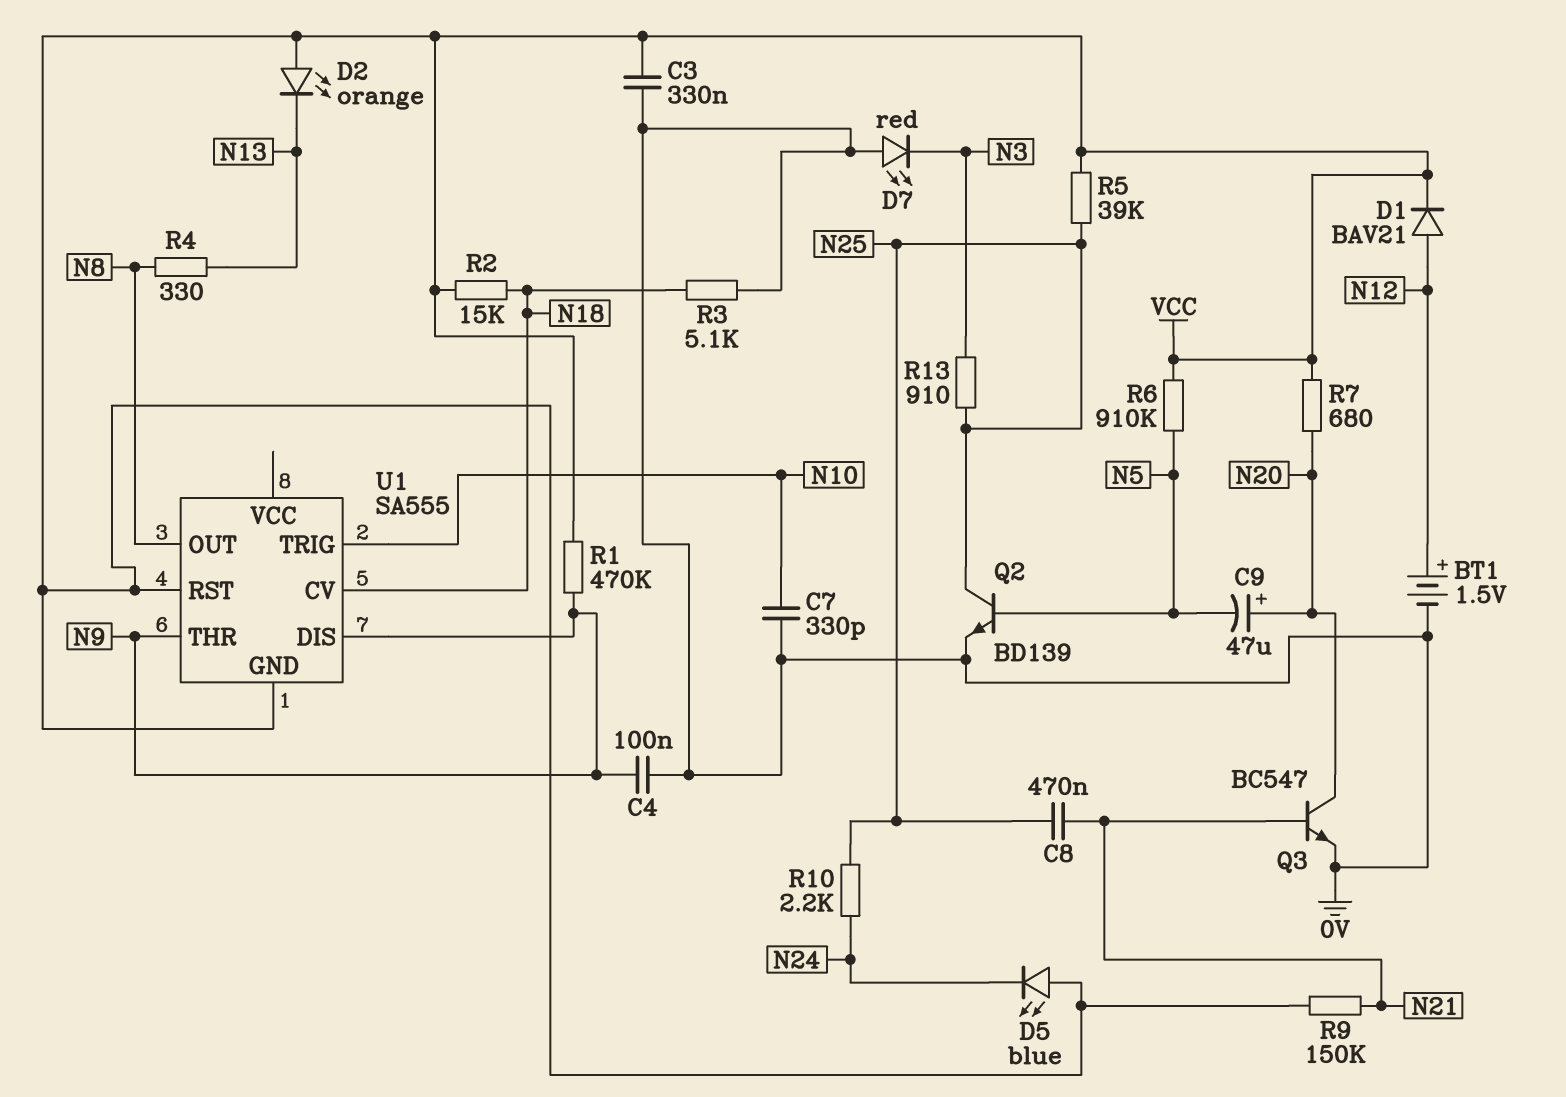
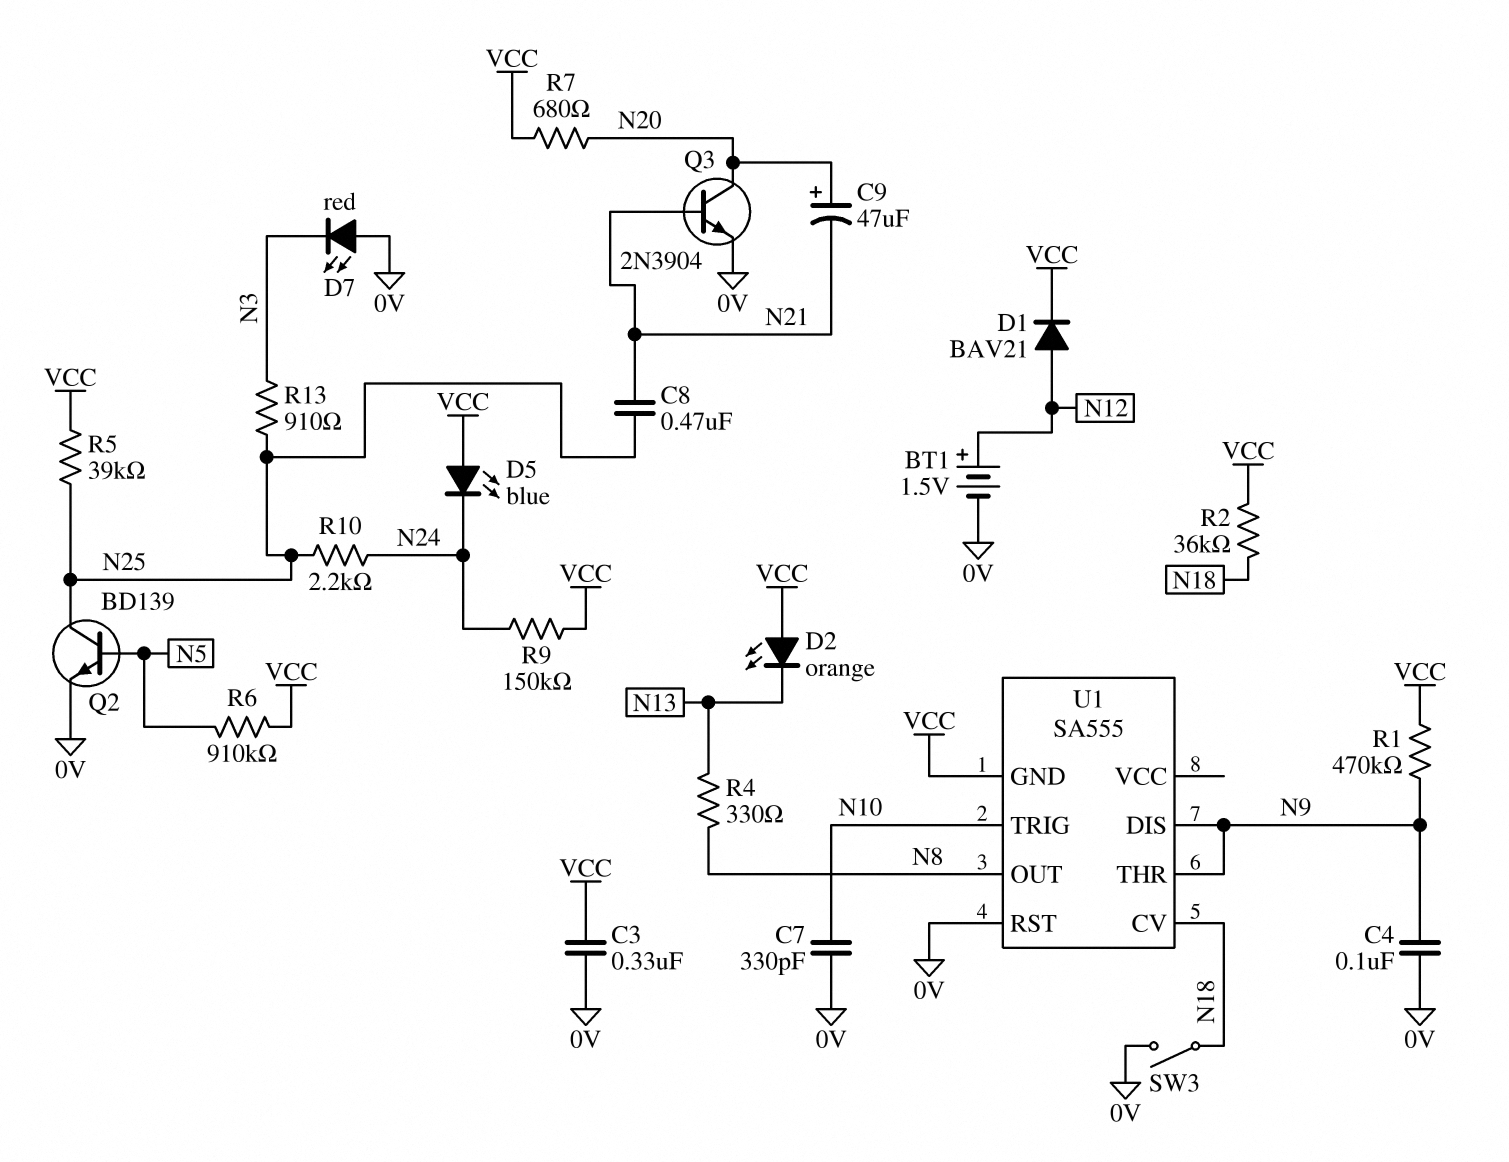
C9: 47uF (plus N20, minus N5) -> 47uF (plus N20, minus N21)
Q3: NPN BC547 (B N21, C N20, E 0V) -> NPN 2N3904 (B N21, C N20, E 0V)
R2: 15k (N18, VCC) -> 36k (N18, VCC)
R3: 5.1k (0V, N18) -> none
R9: 150k (N21, VCC) -> 150k (N24, VCC)
SW3: none -> switch (0V, N18)
U1 pin RST: VCC -> 0V

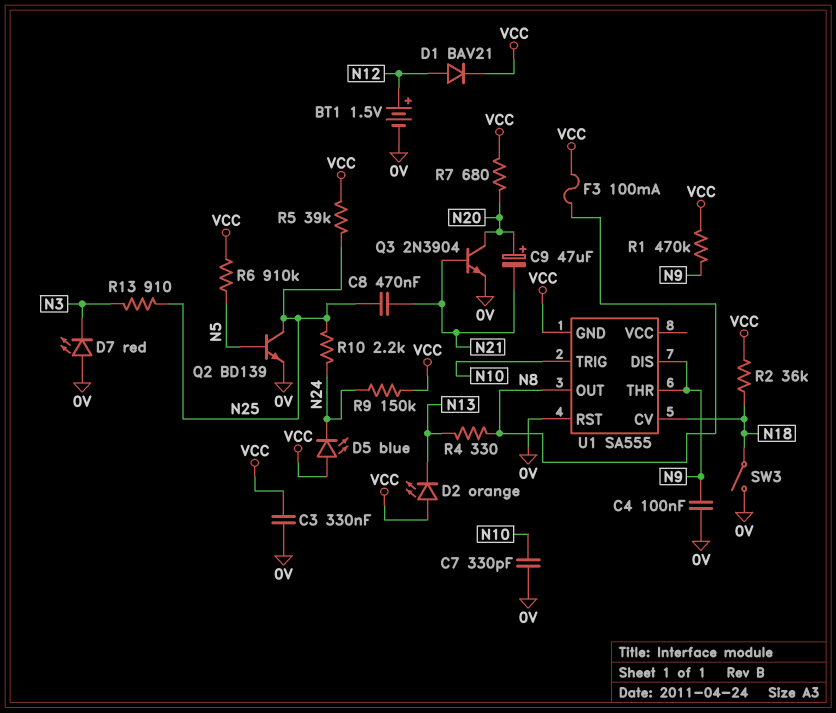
F3: none -> 100mA (N8, VCC)

